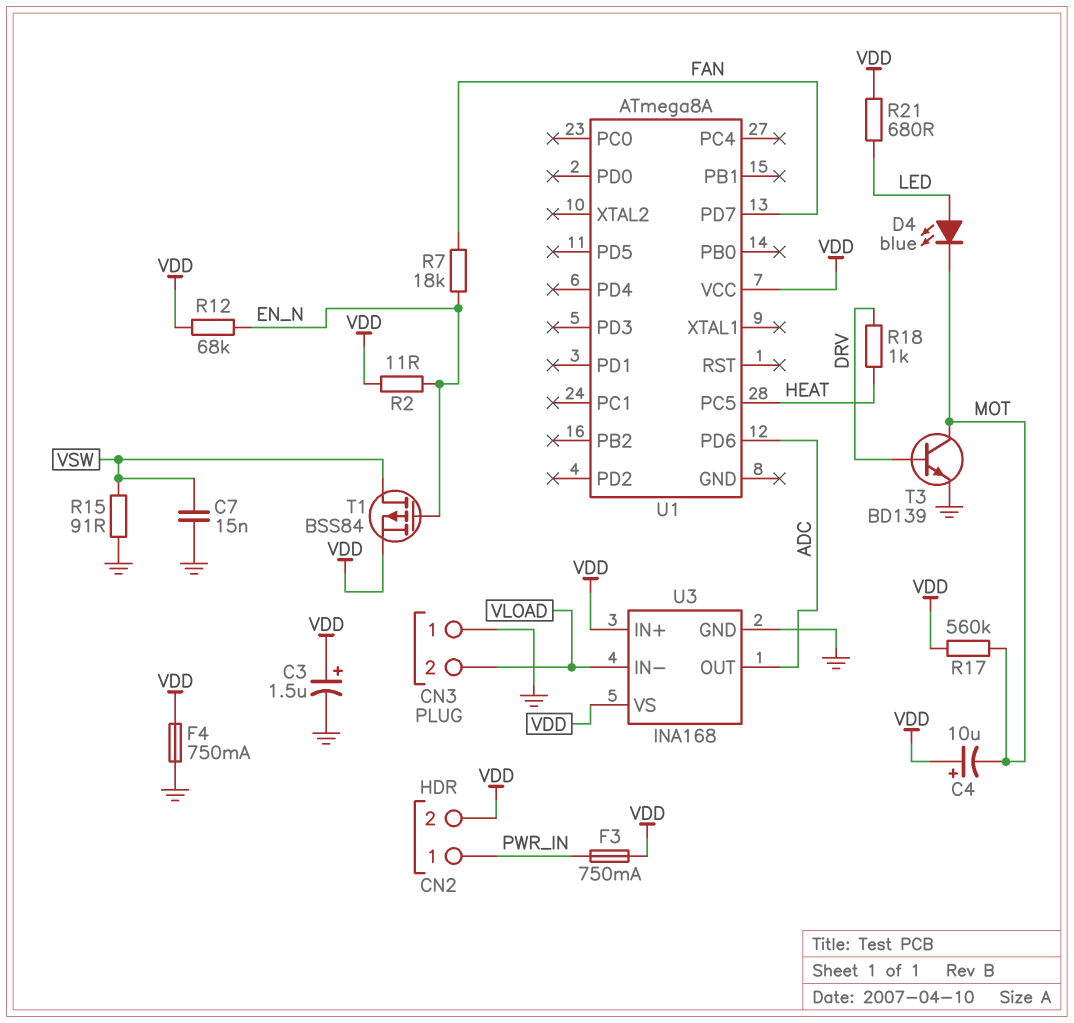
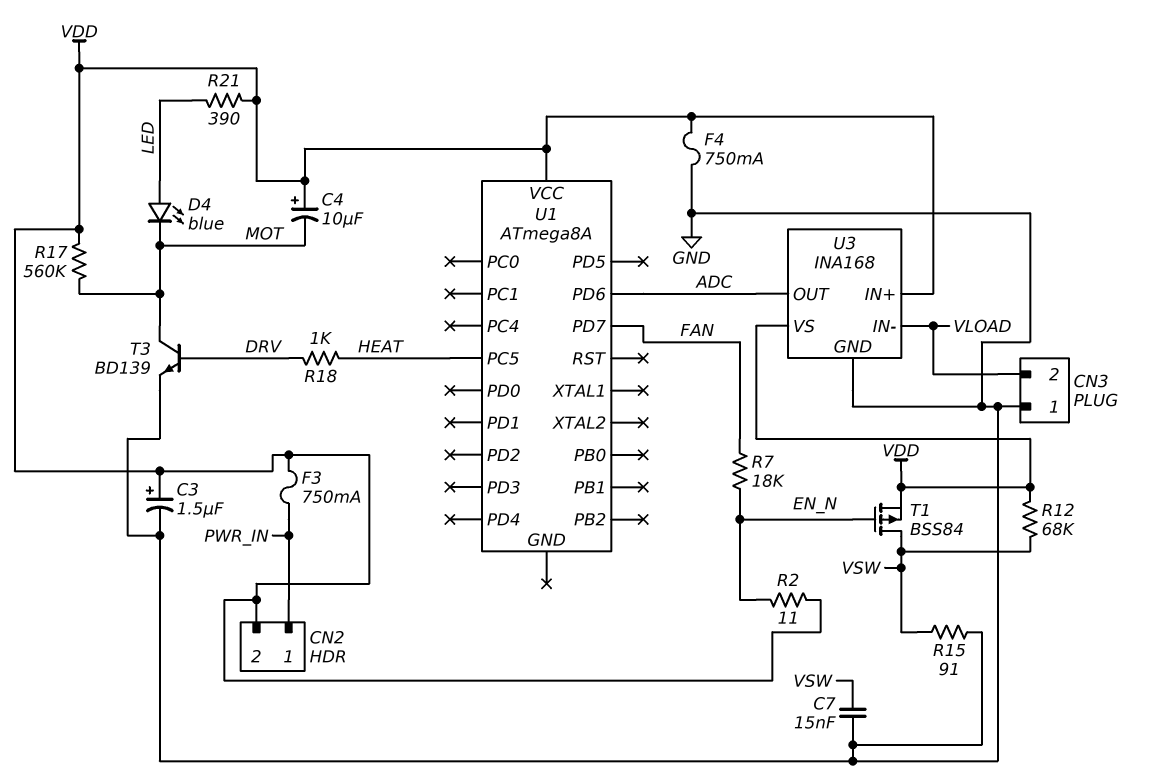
R12: 68k (EN_N, VDD) -> 68k (VDD, VSW)
R21: 680 (LED, VDD) -> 390 (LED, VDD)

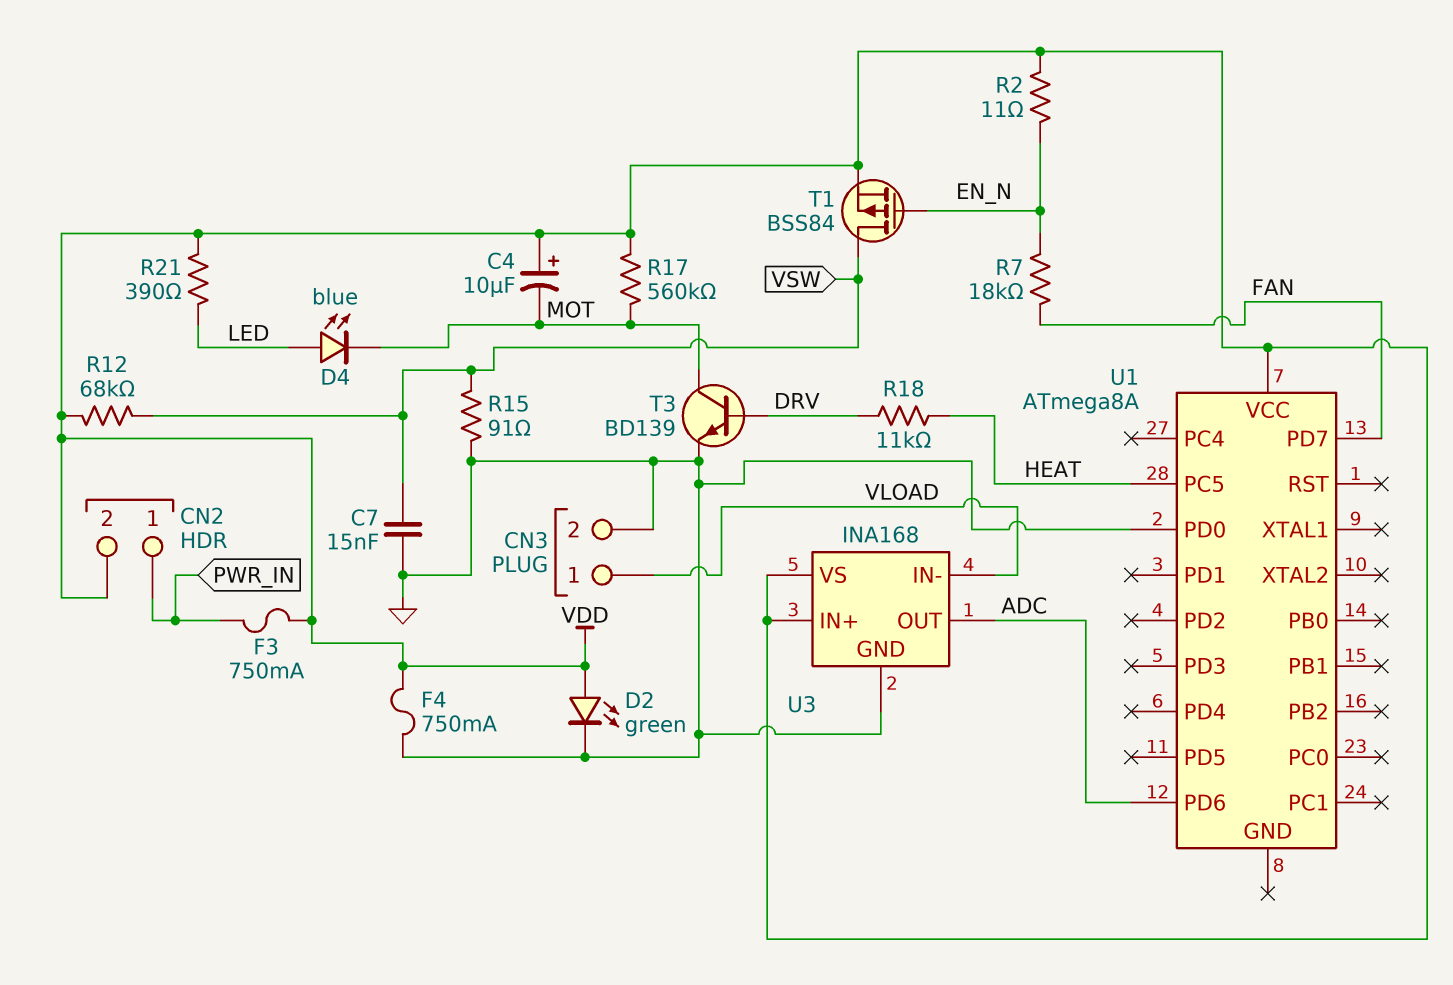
C3: 1.5uF (plus VDD, minus GND) -> none
CN3 pin 1: GND -> VLOAD
CN3 pin 2: VLOAD -> GND
D2: none -> LED green (A VDD, K GND)
R18: 1k (DRV, HEAT) -> 11k (DRV, HEAT)
U1 pin PD0: none -> GND

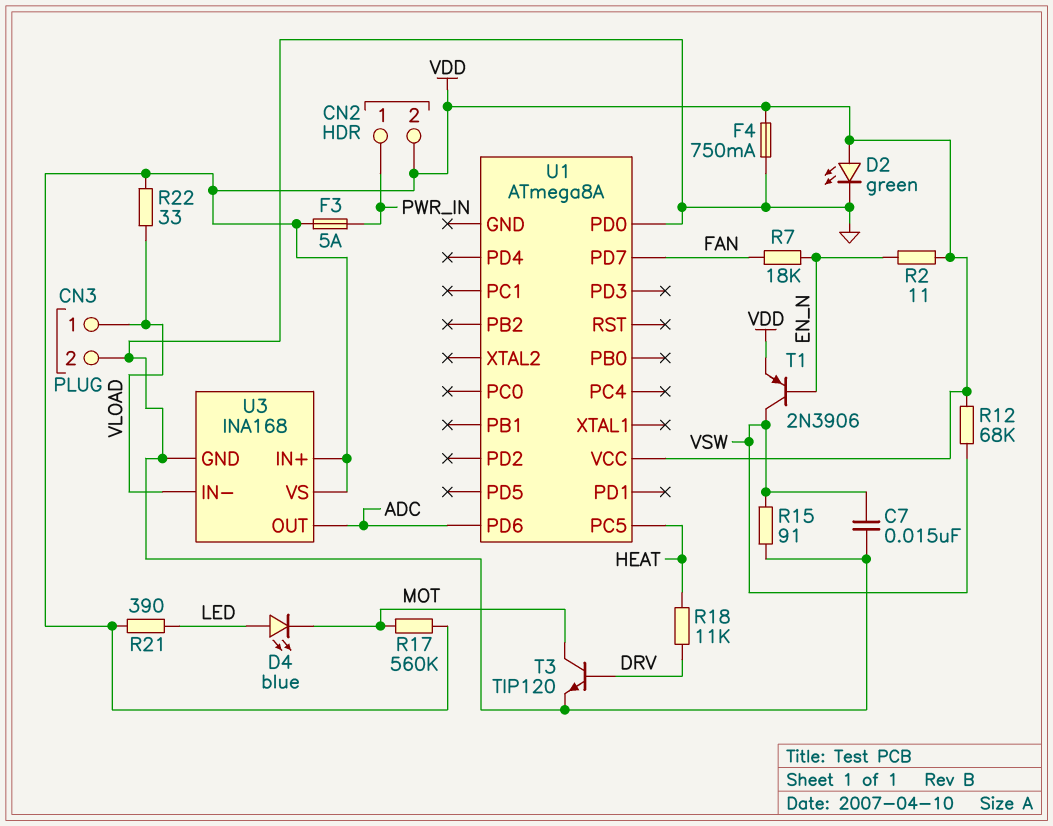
C4: 10uF (plus VDD, minus MOT) -> none
F3: 750mA (PWR_IN, VDD) -> 5A (PWR_IN, VDD)
R22: none -> 33 (VDD, VLOAD)
T1: PMOS BSS84 (G EN_N, D VSW, S VDD) -> PNP 2N3906 (B EN_N, C VSW, E VDD)
T3: NPN BD139 (B DRV, C MOT, E GND) -> NPN TIP120 (B DRV, C MOT, E GND)

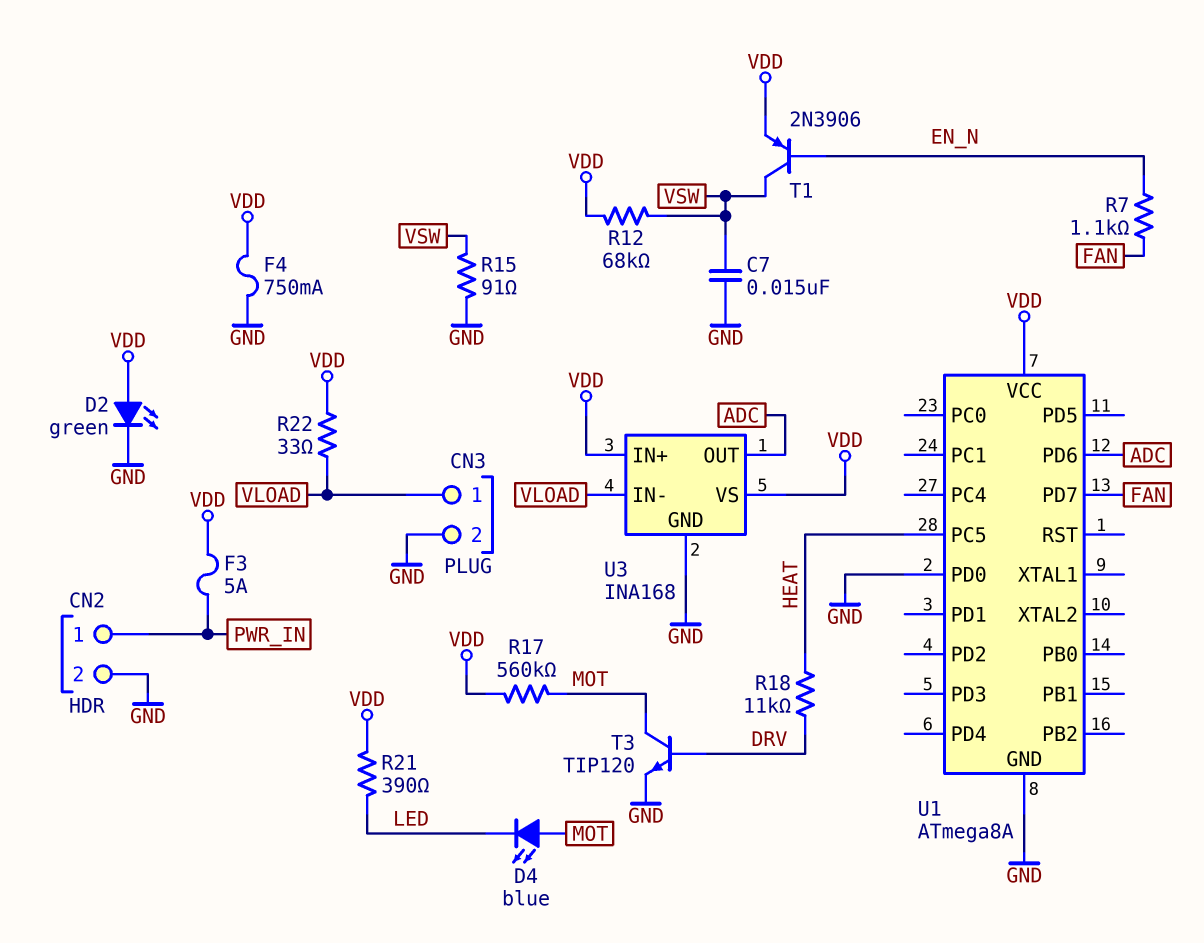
CN2 pin 2: VDD -> GND
D4: LED blue (A LED, K MOT) -> LED blue (A MOT, K LED)
R2: 11 (EN_N, VDD) -> none
R7: 18k (EN_N, FAN) -> 1.1k (EN_N, FAN)
U1 pin GND: none -> GND

